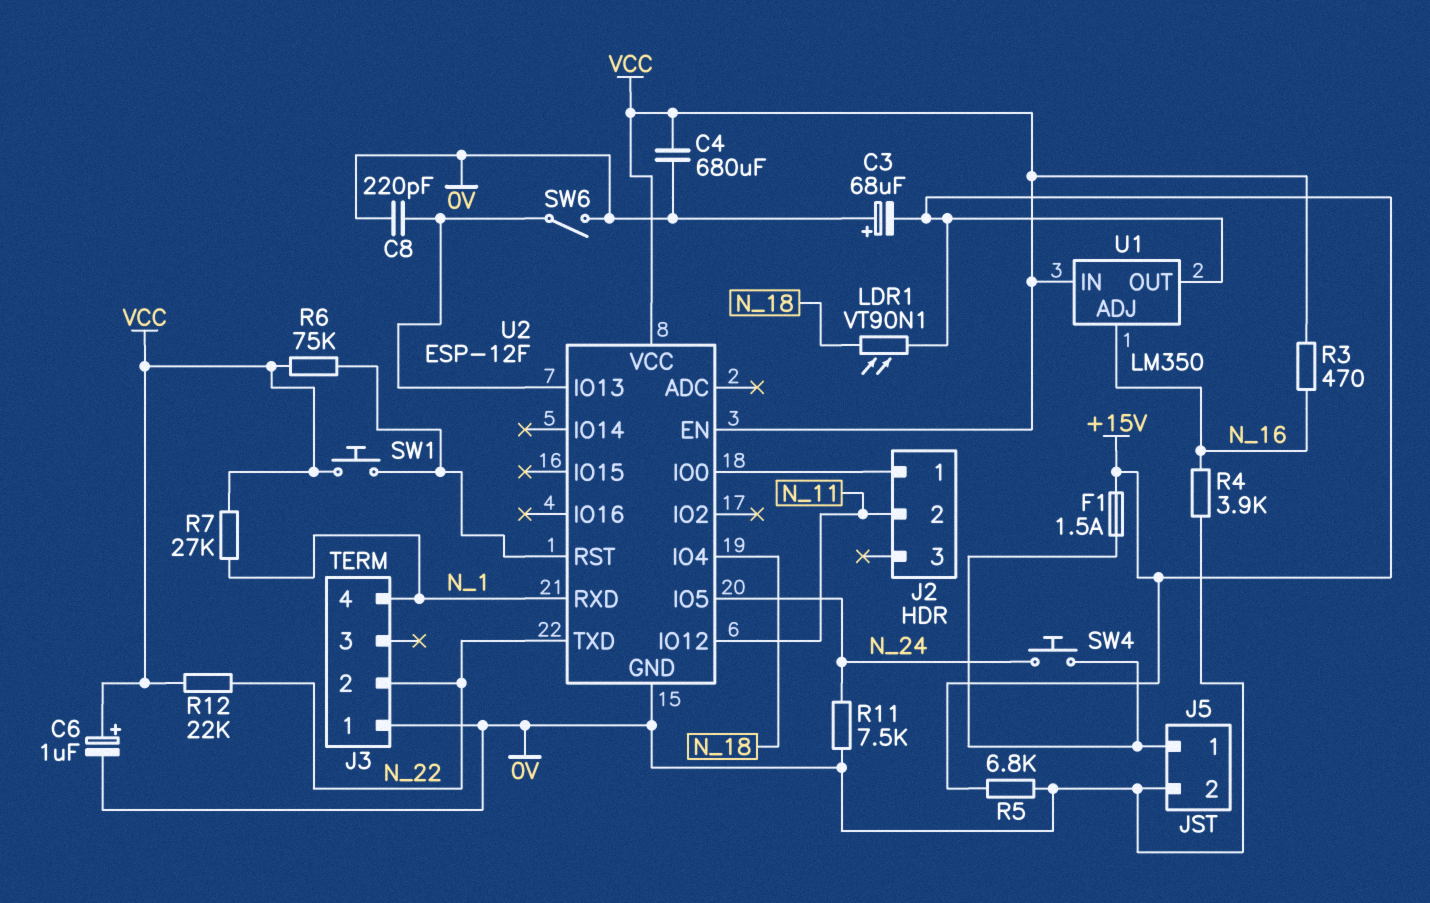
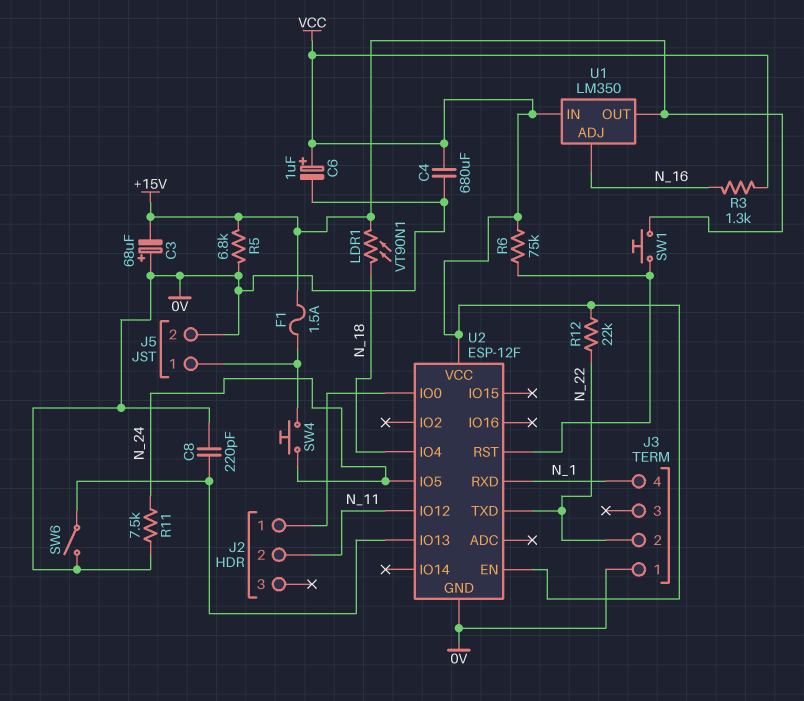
R3: 470 (N_16, VCC) -> 1.3k (N_16, VCC)
R4: 3.9k (0V, N_16) -> none
R7: 27k (N_1, VCC) -> none
SW1: button (U2/RST, VCC) -> button (+15V, U2/RST)

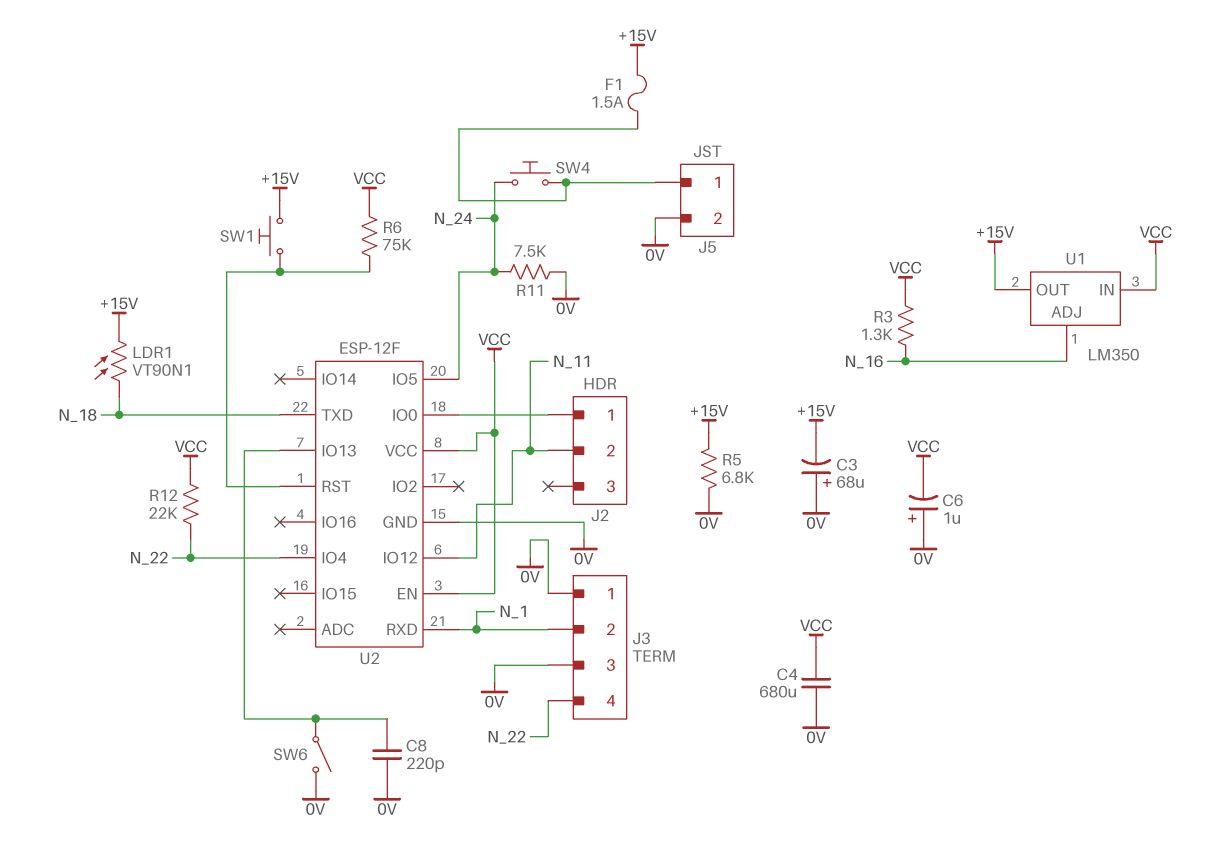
C6: 1uF (plus VCC, minus 0V) -> 1uF (plus 0V, minus VCC)
J3 pin 2: N_22 -> N_1
J3 pin 3: none -> 0V
J3 pin 4: N_1 -> N_22
U2 pin IO4: N_18 -> N_22
U2 pin TXD: N_22 -> N_18

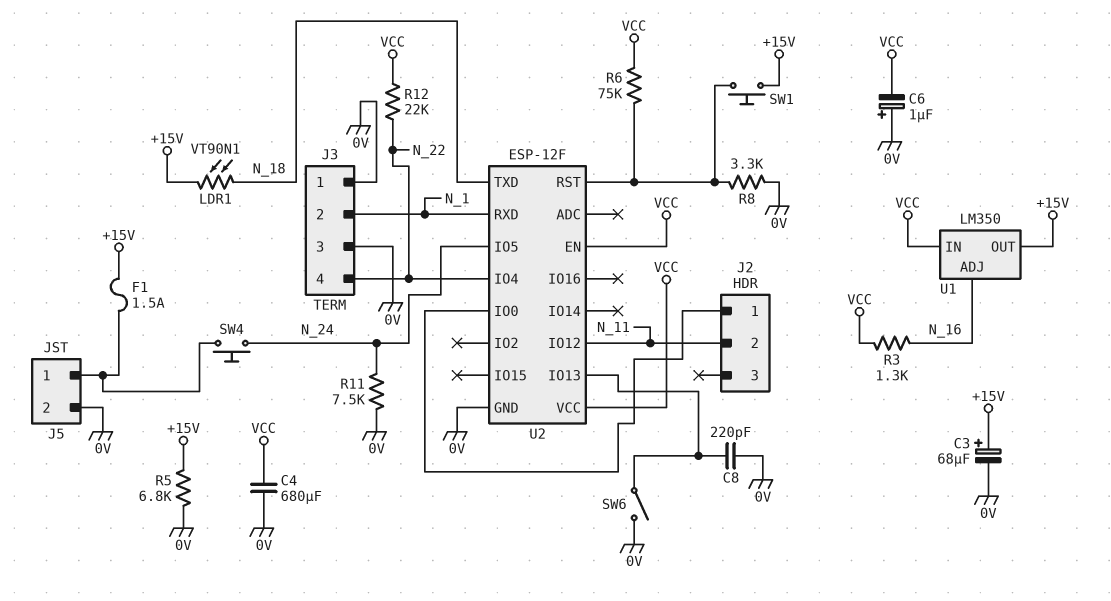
C3: 68uF (plus 0V, minus +15V) -> 68uF (plus +15V, minus 0V)
R8: none -> 3.3k (0V, U2/RST)

